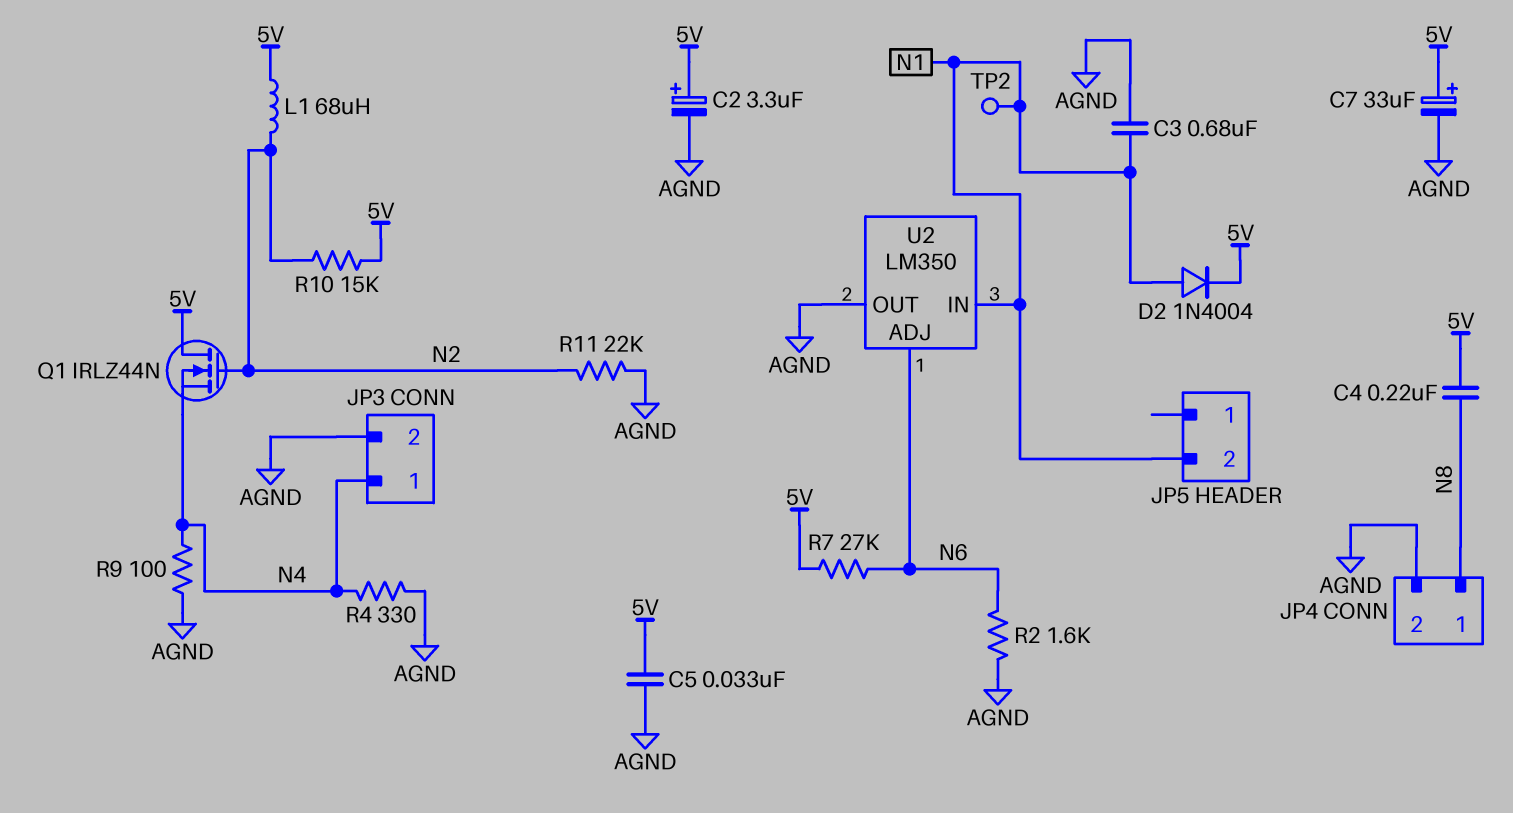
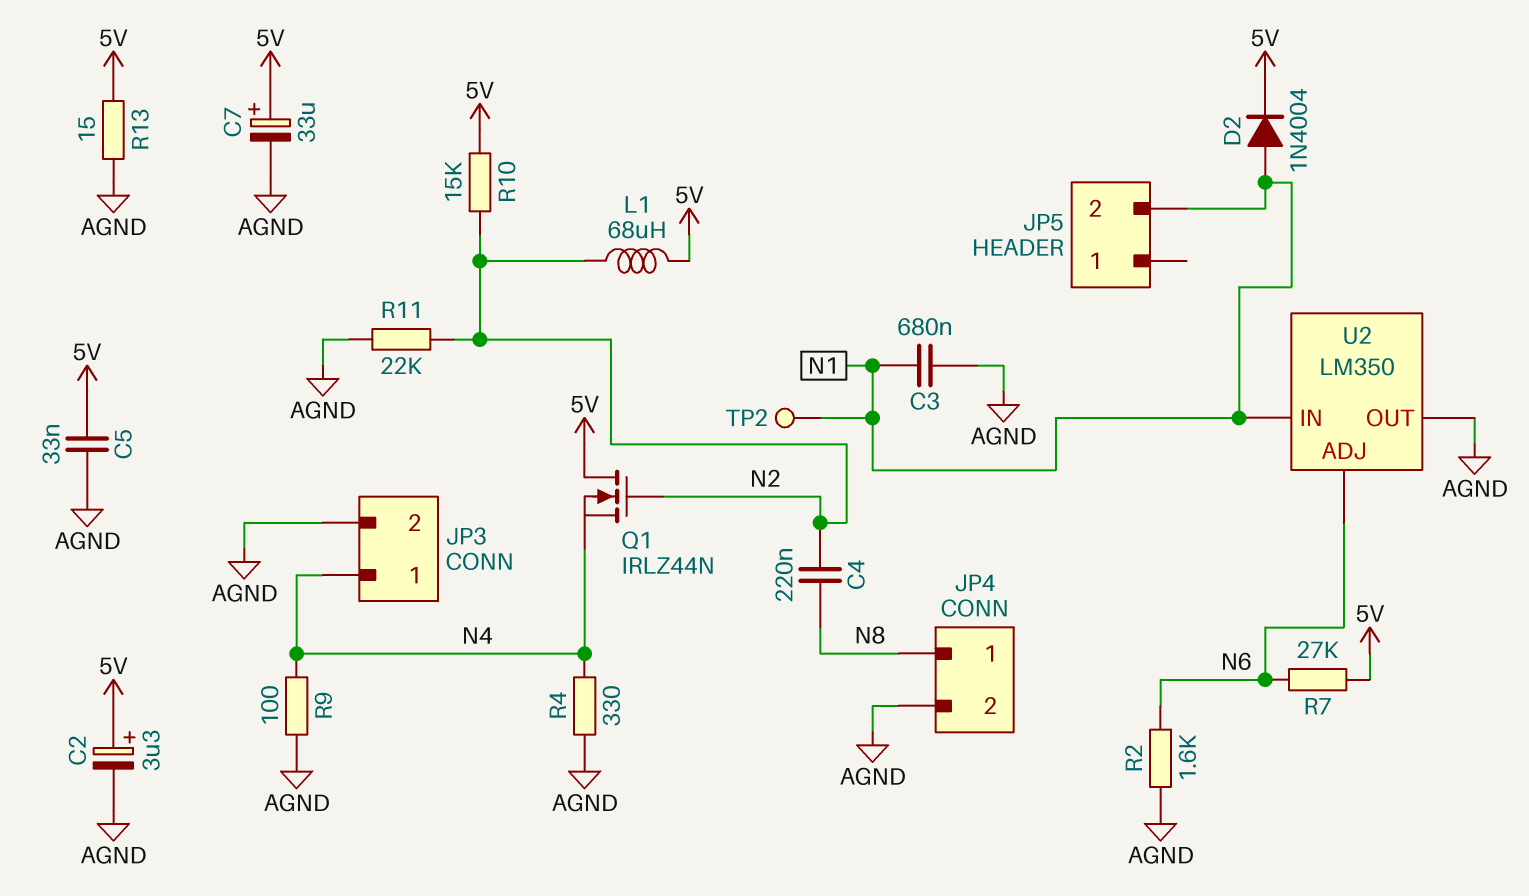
C4: 220nF (5V, N8) -> 220nF (N2, N8)
R13: none -> 15 (5V, AGND)

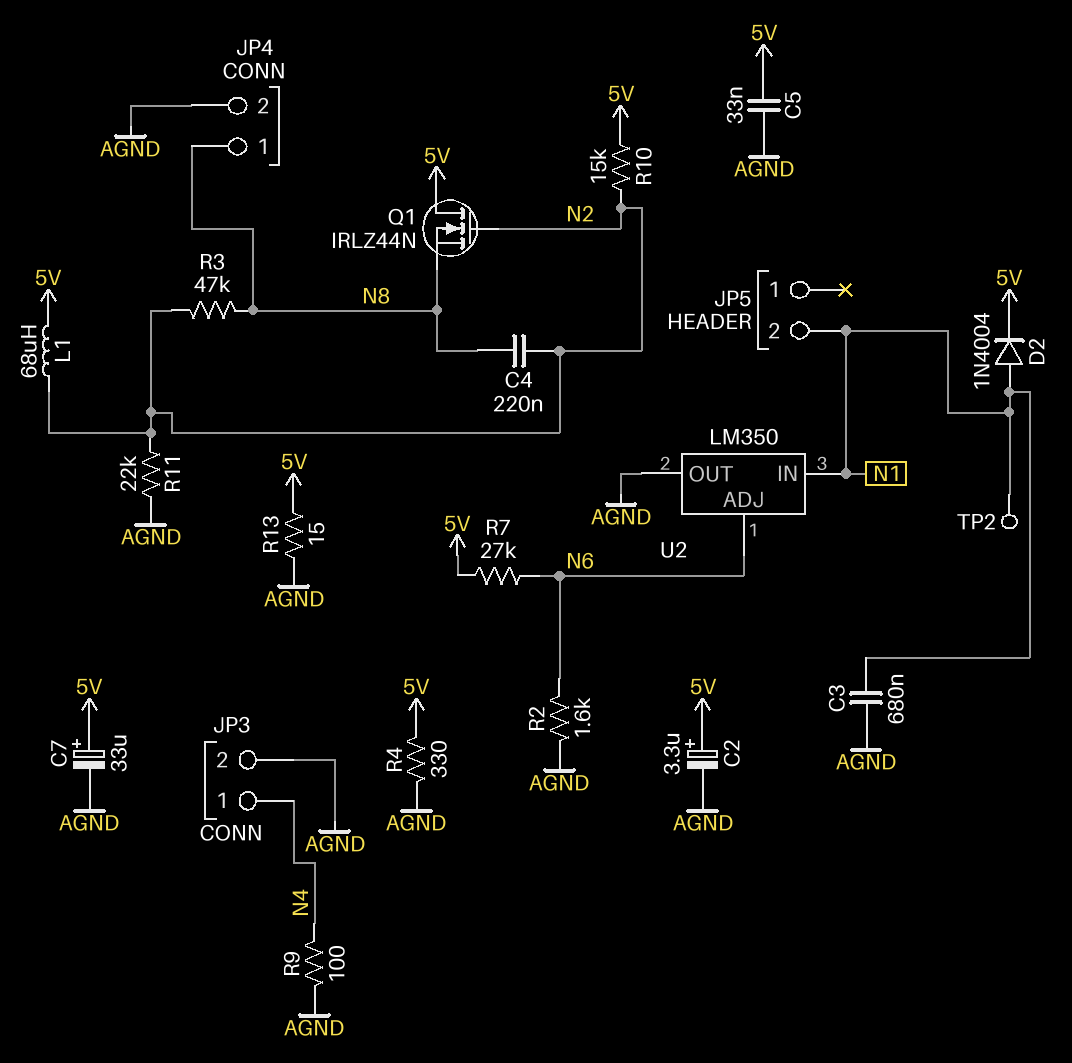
Q1: NMOS IRLZ44N (G N2, D 5V, S N4) -> NMOS IRLZ44N (G N2, D 5V, S N8)
R3: none -> 47k (N2, N8)
R4: 330 (AGND, N4) -> 330 (5V, AGND)

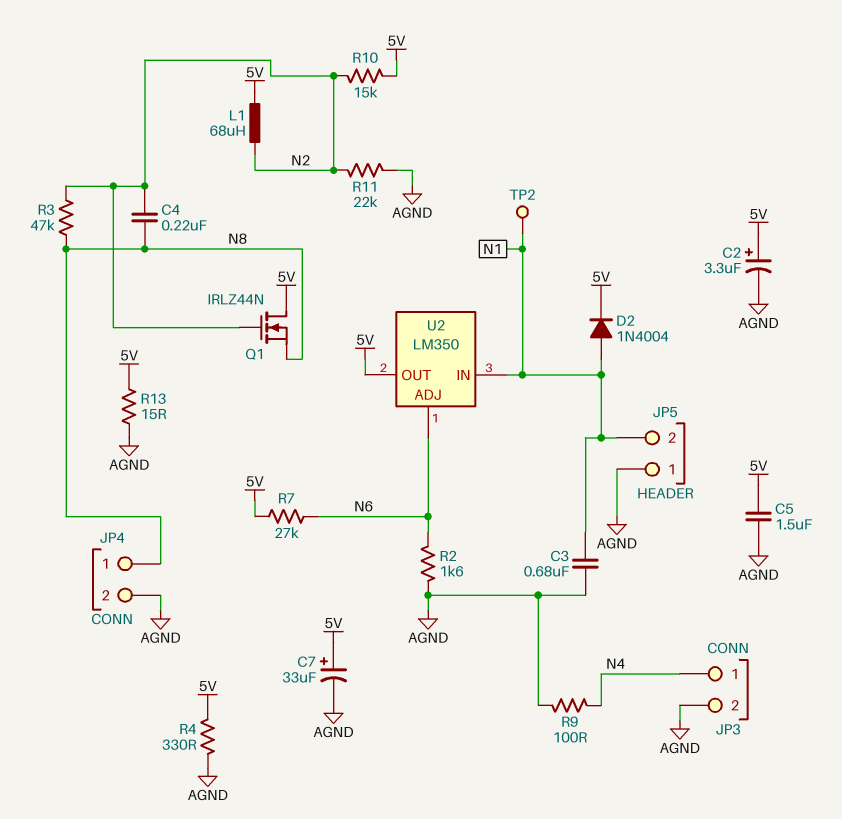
C5: 33nF (5V, AGND) -> 1.5uF (5V, AGND)
JP5 pin 1: none -> AGND
U2 pin OUT: AGND -> 5V

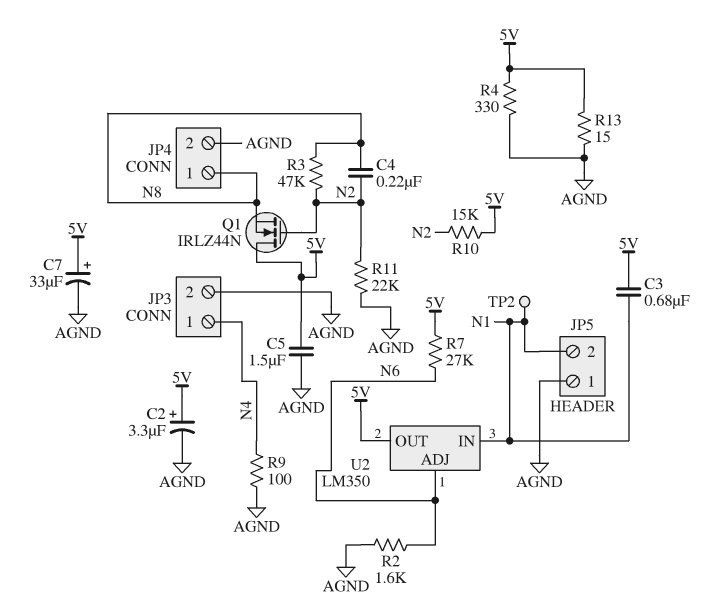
C3: 680nF (AGND, N1) -> 680nF (5V, N1)
D2: diode 1N4004 (A N1, K 5V) -> none
L1: 68uH (5V, N2) -> none

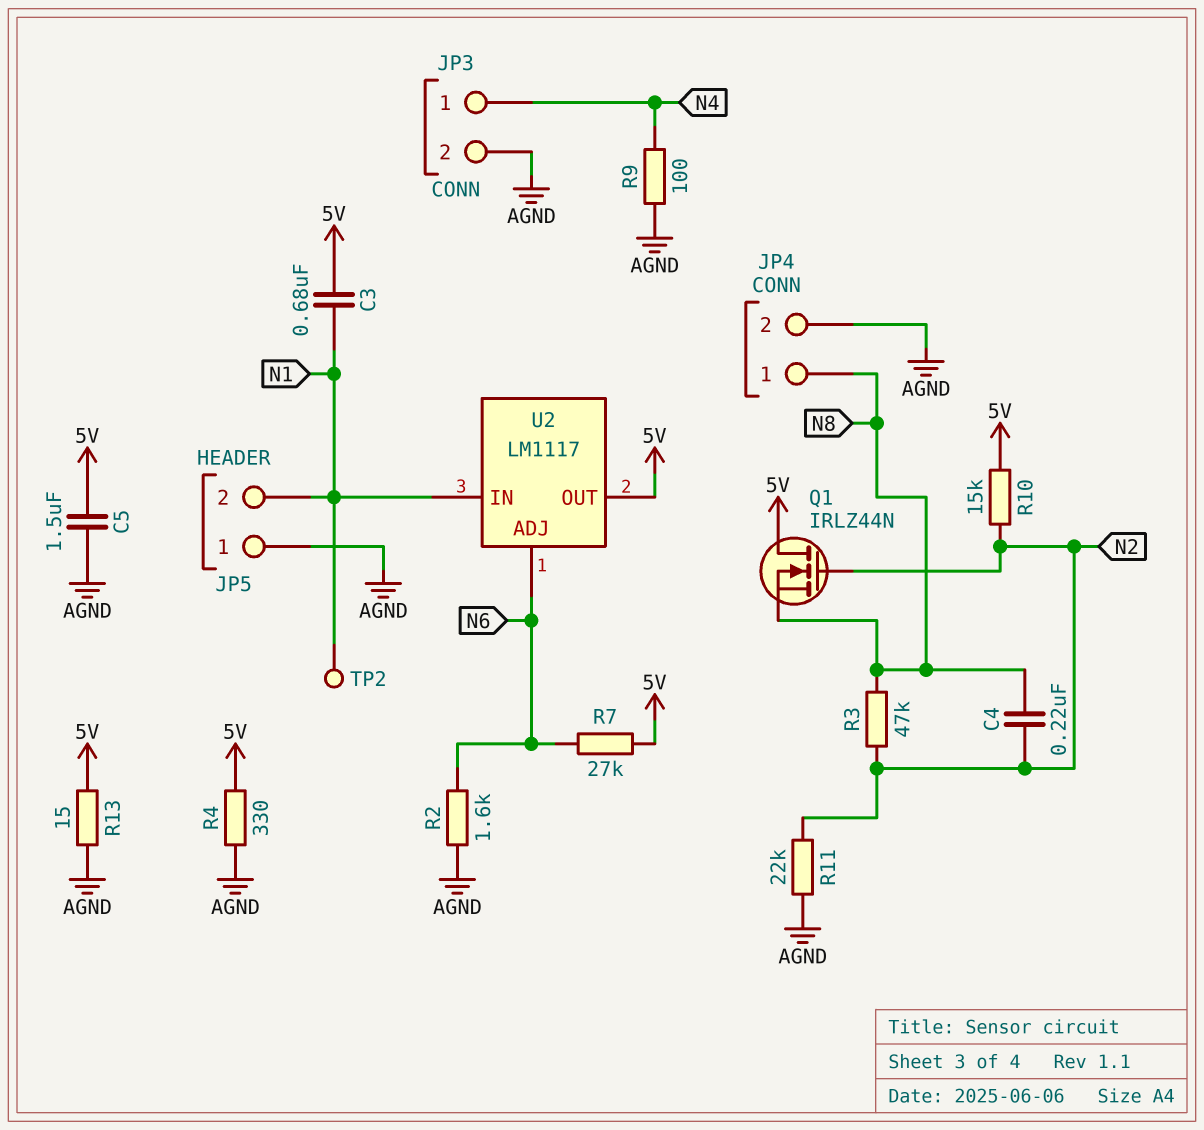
C2: 3.3uF (plus 5V, minus AGND) -> none
C7: 33uF (plus 5V, minus AGND) -> none
U2: LM350 -> LM1117

